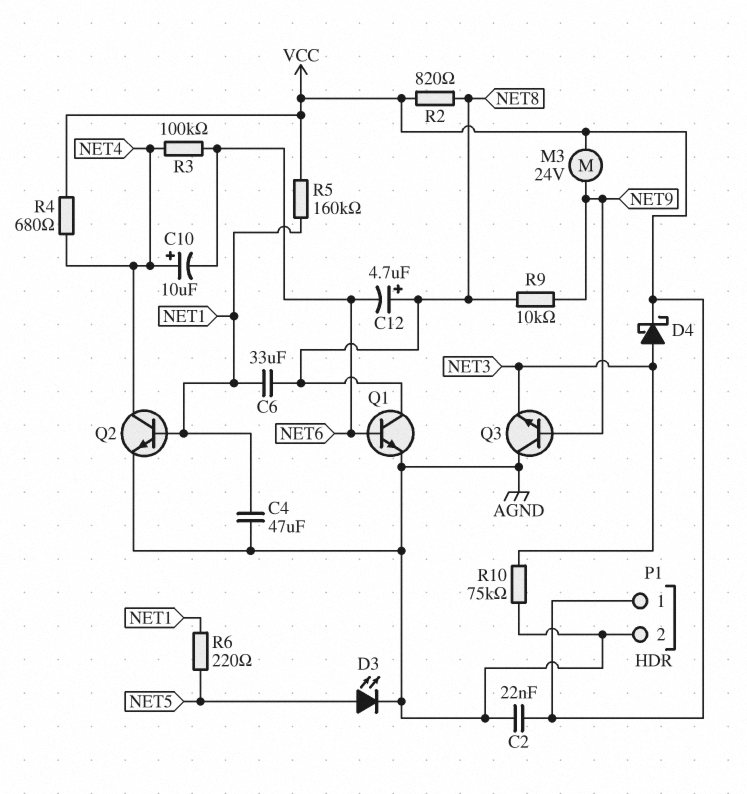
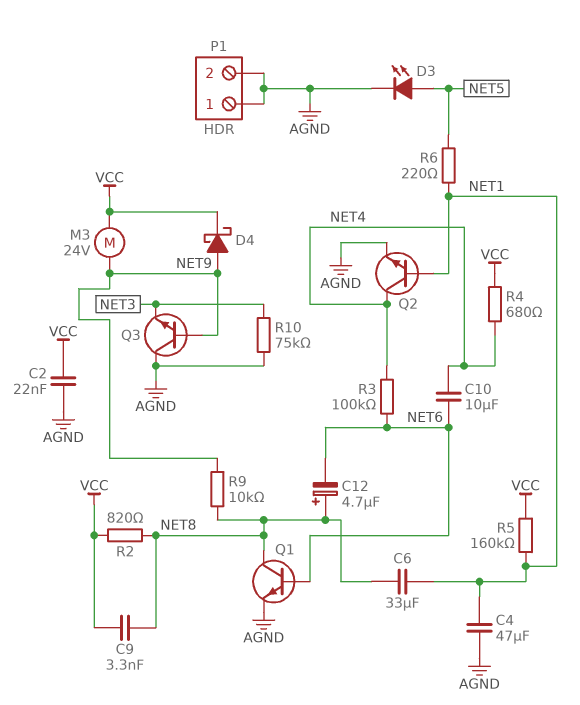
C9: none -> 3.3nF (NET8, VCC)
C10: 10uF (plus NET4, minus NET6) -> 10uF (NET4, NET6)
D4: schottky (A NET3, K VCC) -> schottky (A NET9, K VCC)
P1 pin 1: VCC -> AGND

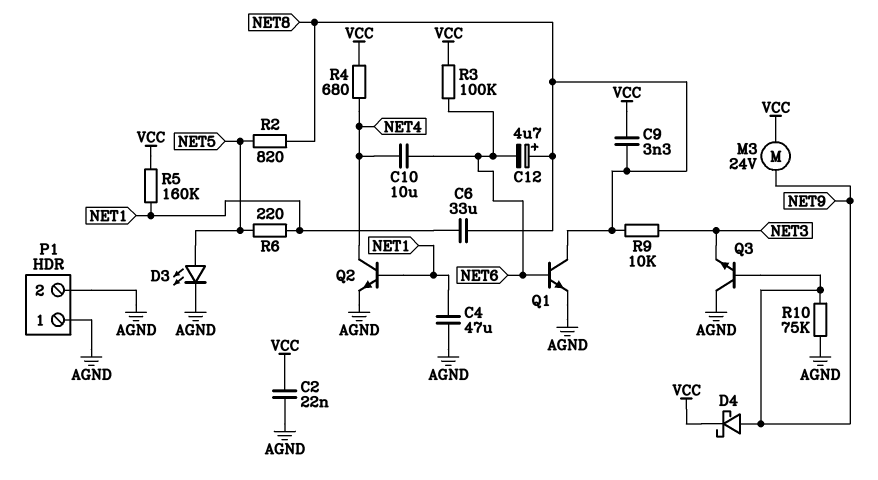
R2: 820 (NET8, VCC) -> 820 (NET5, NET8)
R3: 100k (NET4, NET6) -> 100k (NET6, VCC)
R9: 10k (NET8, NET9) -> 10k (NET3, NET8)
R10: 75k (AGND, NET3) -> 75k (AGND, NET9)

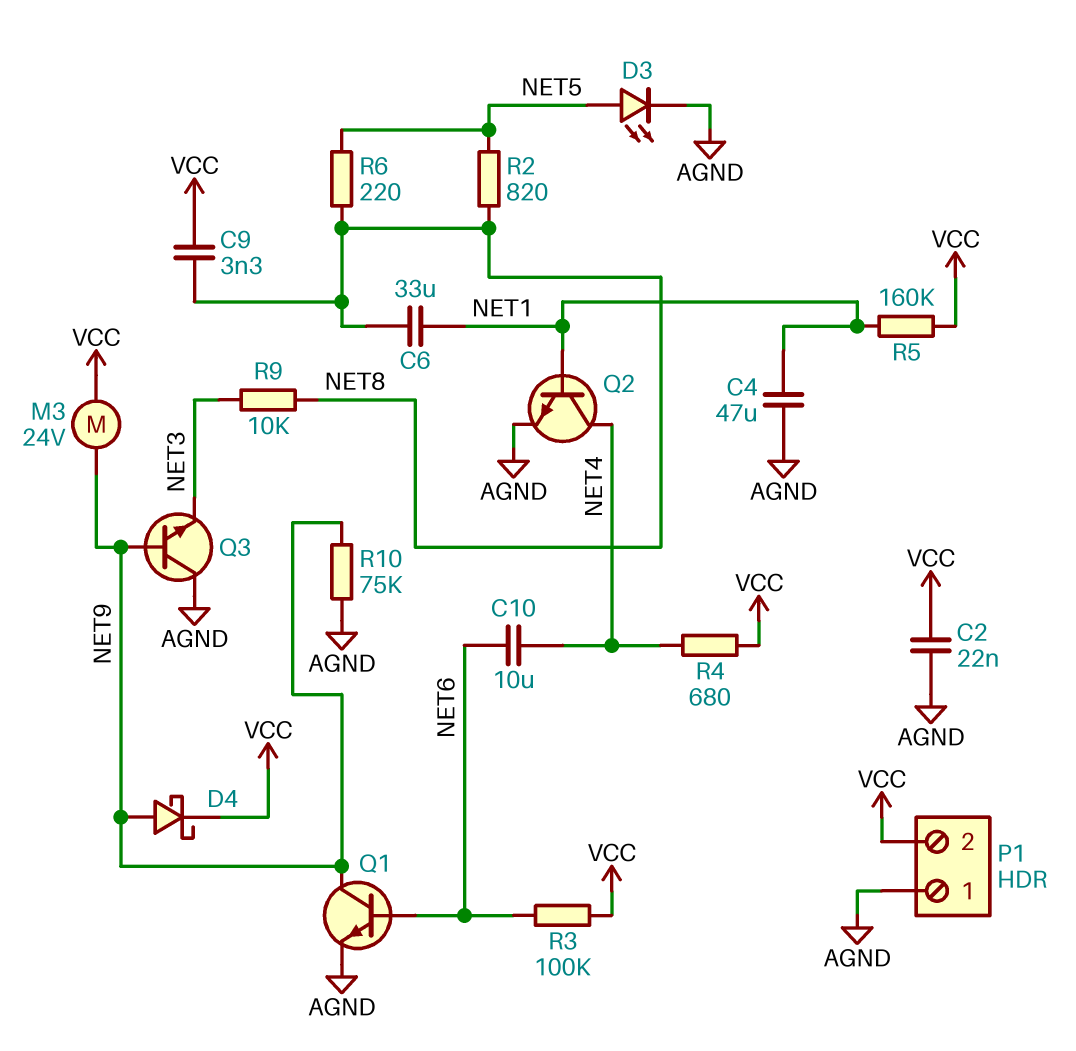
C12: 4.7uF (plus NET8, minus NET6) -> none
P1 pin 2: AGND -> VCC
Q1: NPN (B NET6, C NET8, E AGND) -> NPN (B NET6, C NET9, E AGND)
R6: 220 (NET1, NET5) -> 220 (NET5, NET8)

